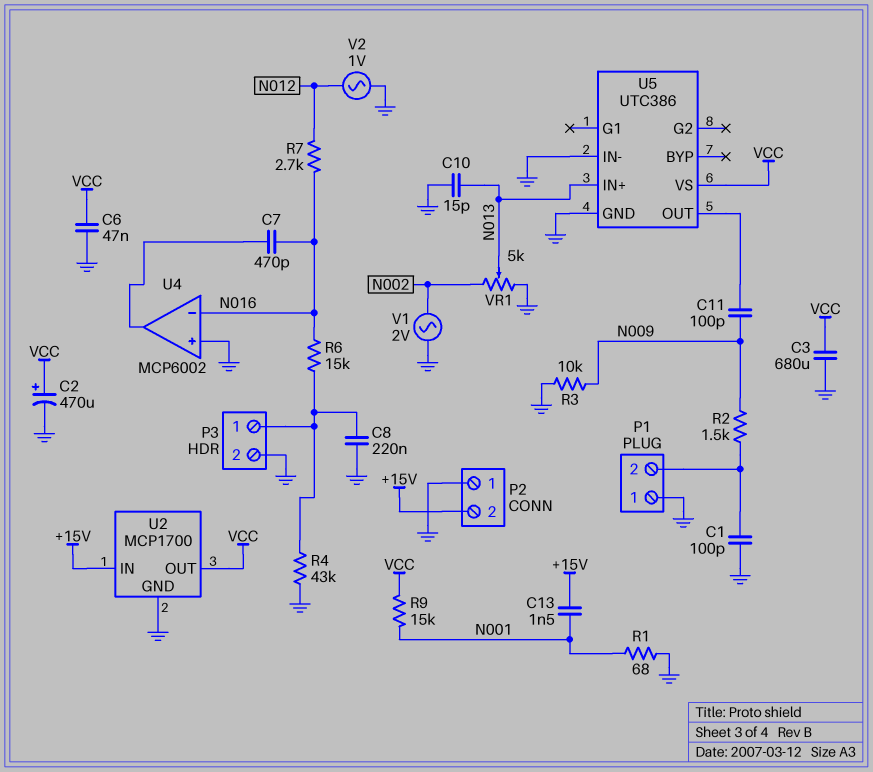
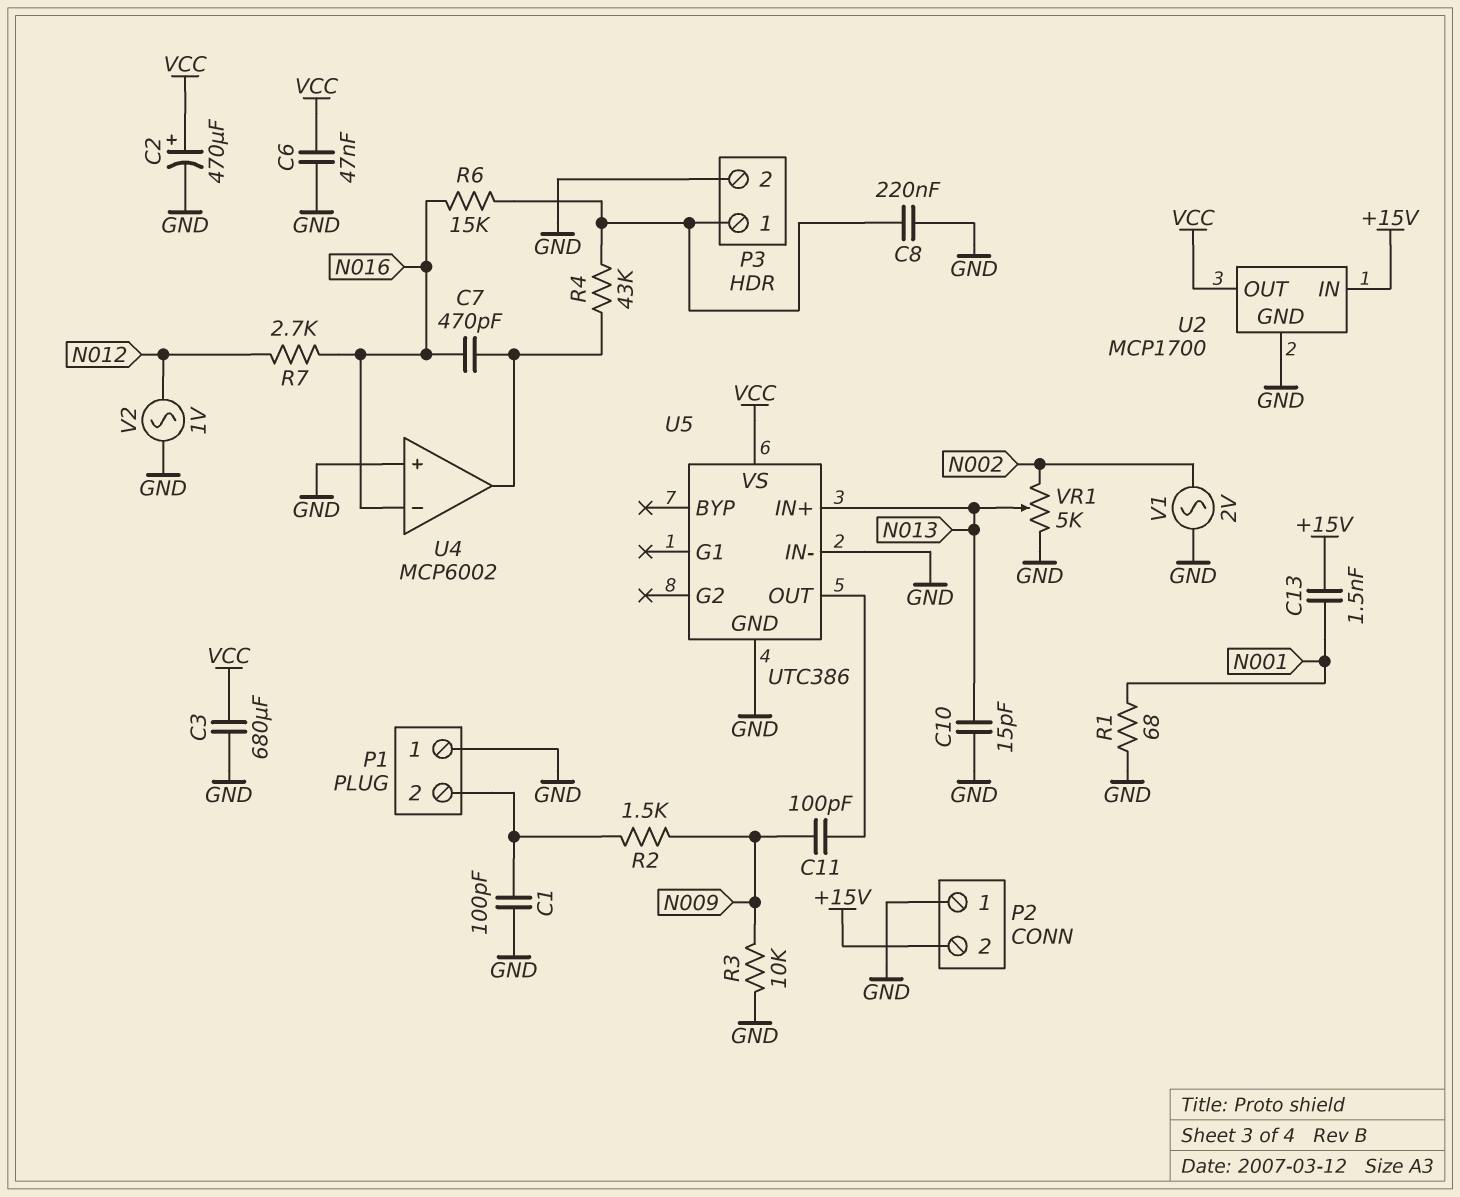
R4: 43k (GND, P3/1) -> 43k (P3/1, U4/out)
R9: 15k (N001, VCC) -> none

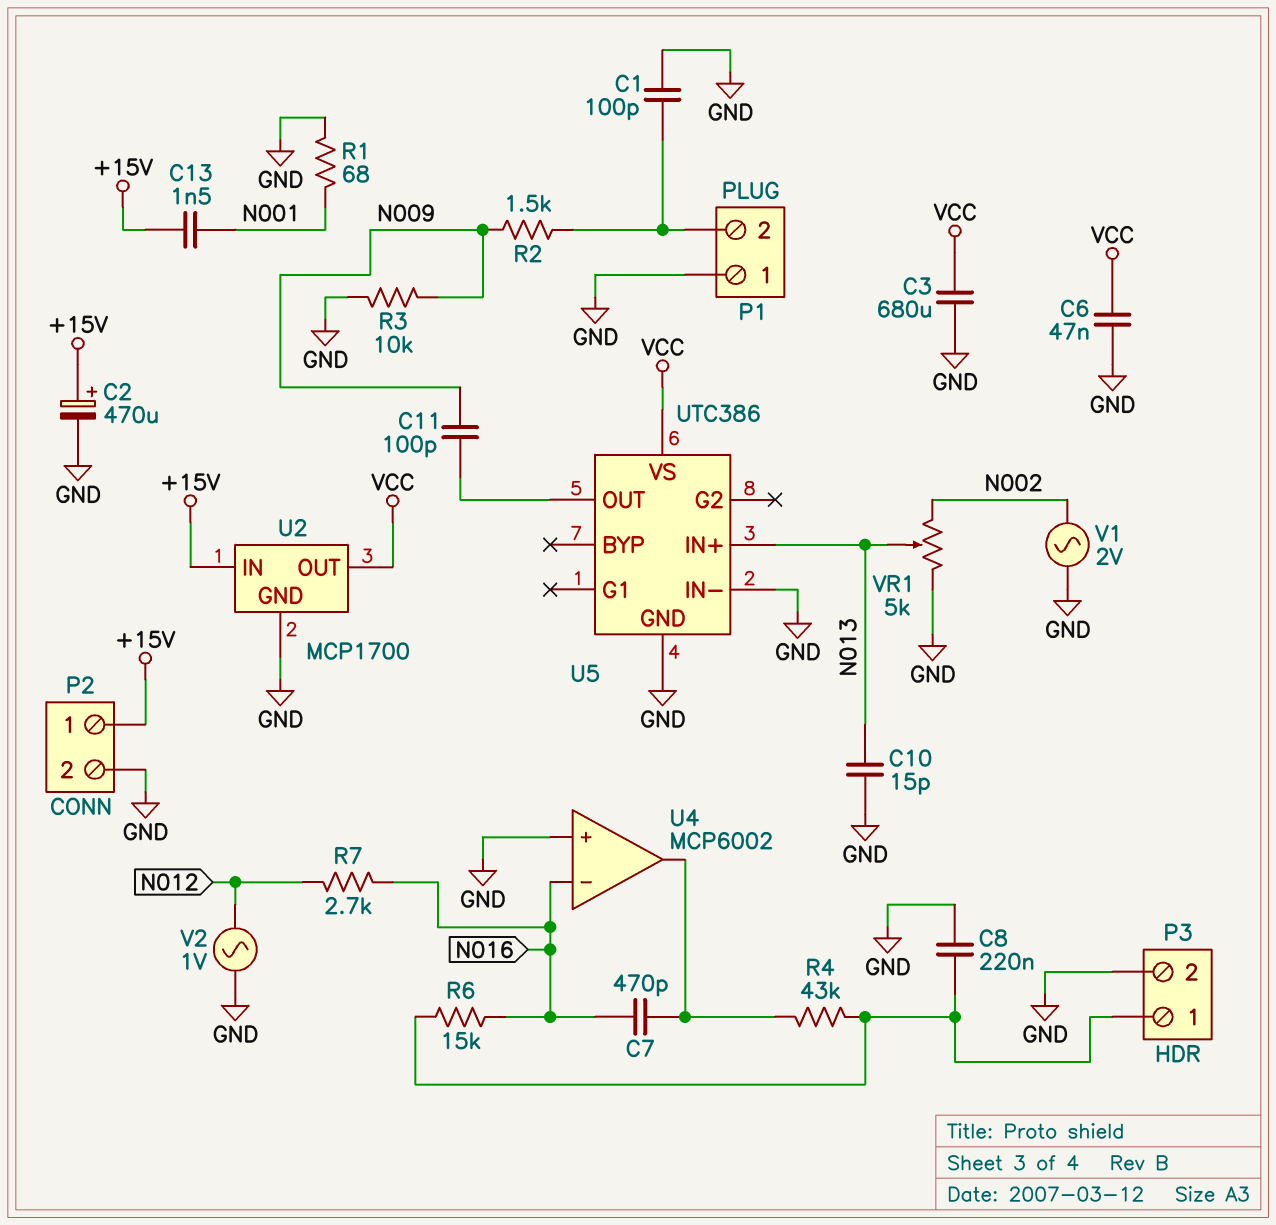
C2: 470uF (plus VCC, minus GND) -> 470uF (plus +15V, minus GND)
P2 pin 1: GND -> +15V
P2 pin 2: +15V -> GND

